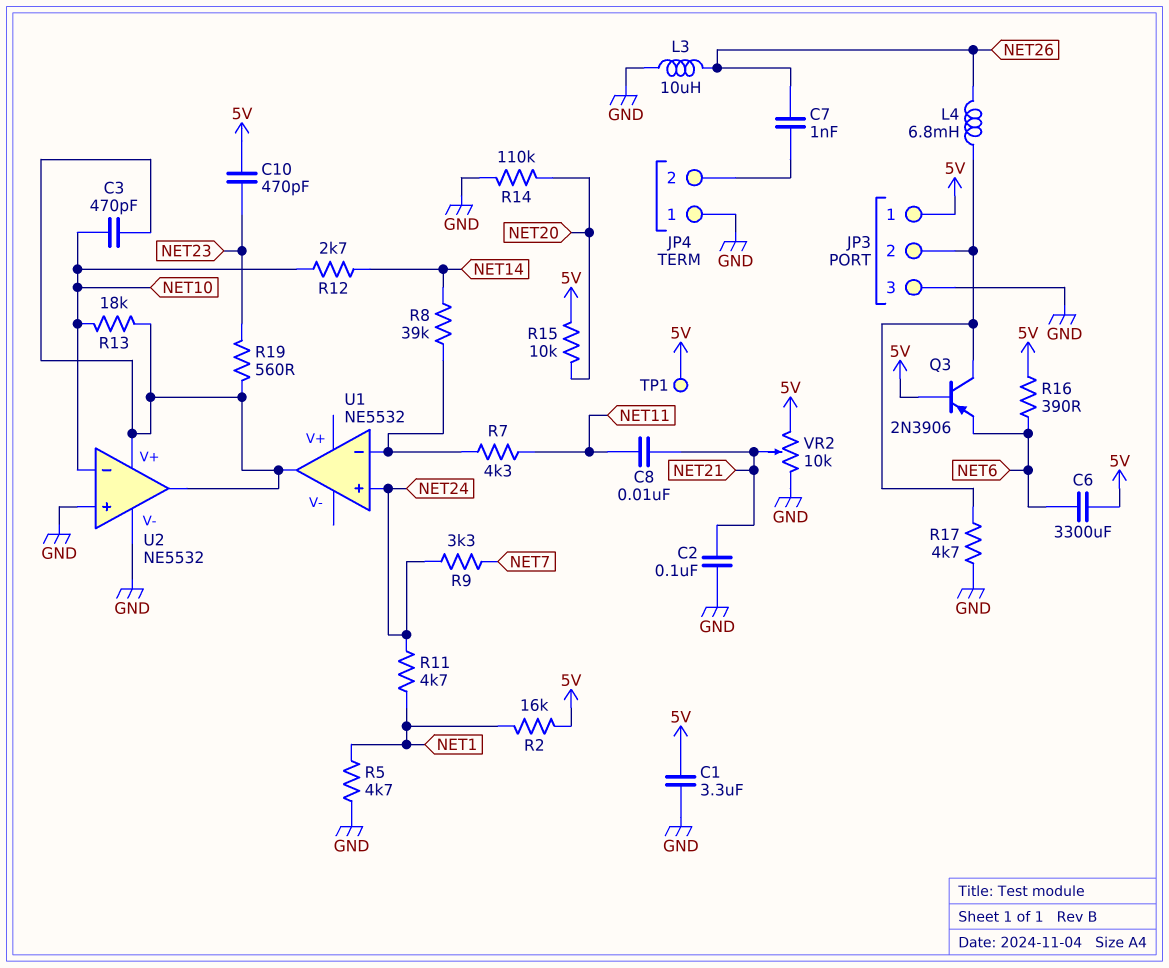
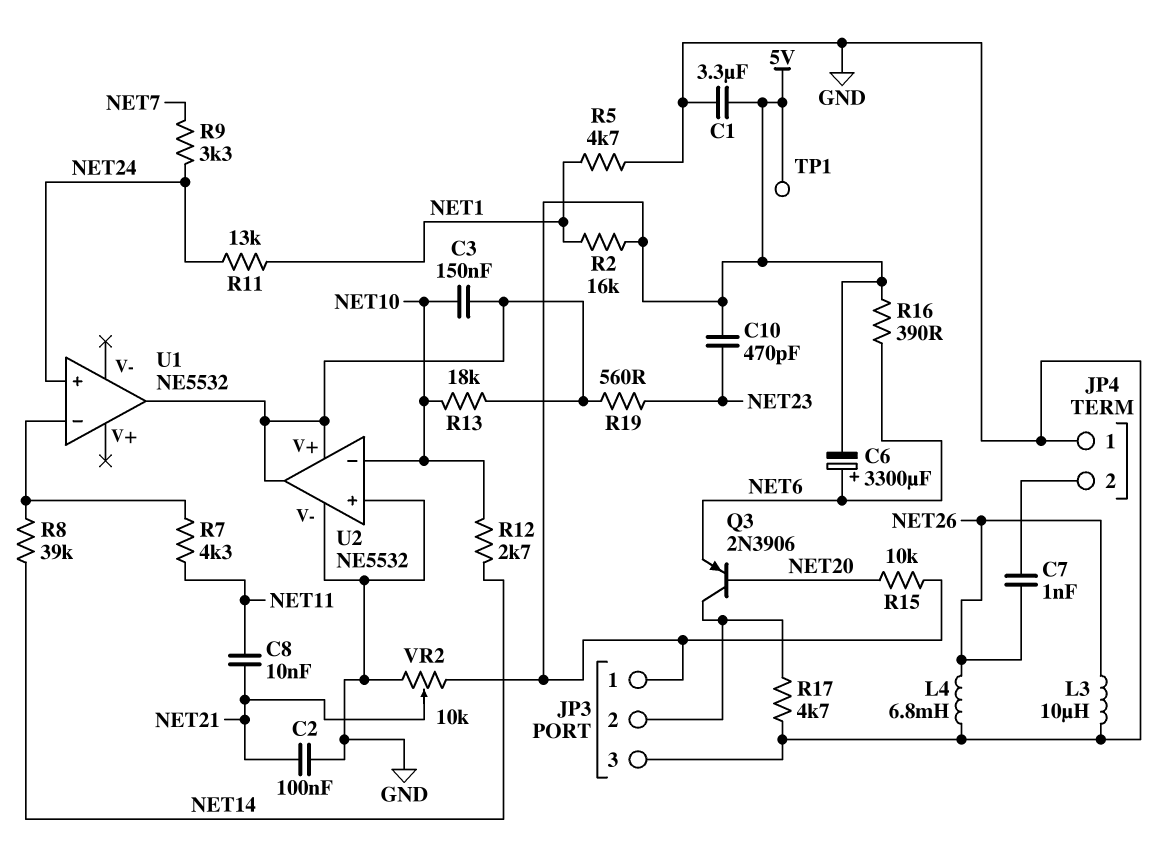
C3: 470pF (NET10, U1/out) -> 150nF (NET10, U1/out)
C6: 3300uF (5V, NET6) -> 3300uF (plus NET6, minus 5V)
L4: 6.8mH (JP3/2, NET26) -> 6.8mH (GND, NET26)
Q3: PNP 2N3906 (B 5V, C JP3/2, E NET6) -> PNP 2N3906 (B NET20, C JP3/2, E NET6)
R11: 4.7k (NET1, NET24) -> 13k (NET1, NET24)
R14: 110k (GND, NET20) -> none

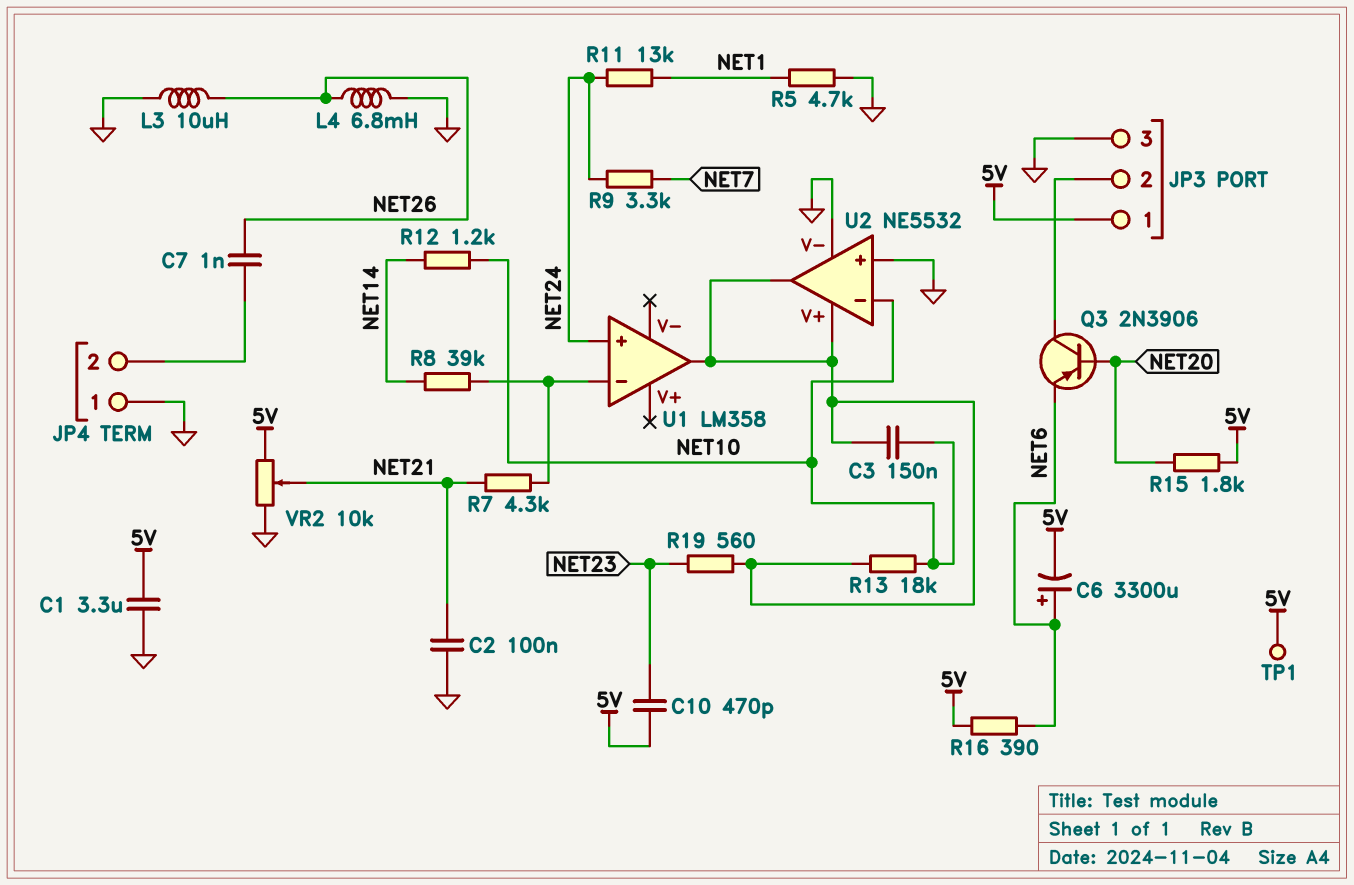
C8: 10nF (NET11, NET21) -> none
R2: 16k (5V, NET1) -> none
R7: 4.3k (NET11, U1/in-) -> 4.3k (NET21, U1/in-)
R12: 2.7k (NET10, NET14) -> 1.2k (NET10, NET14)
R15: 10k (5V, NET20) -> 1.8k (5V, NET20)
R17: 4.7k (GND, JP3/2) -> none
U1: NE5532 -> LM358

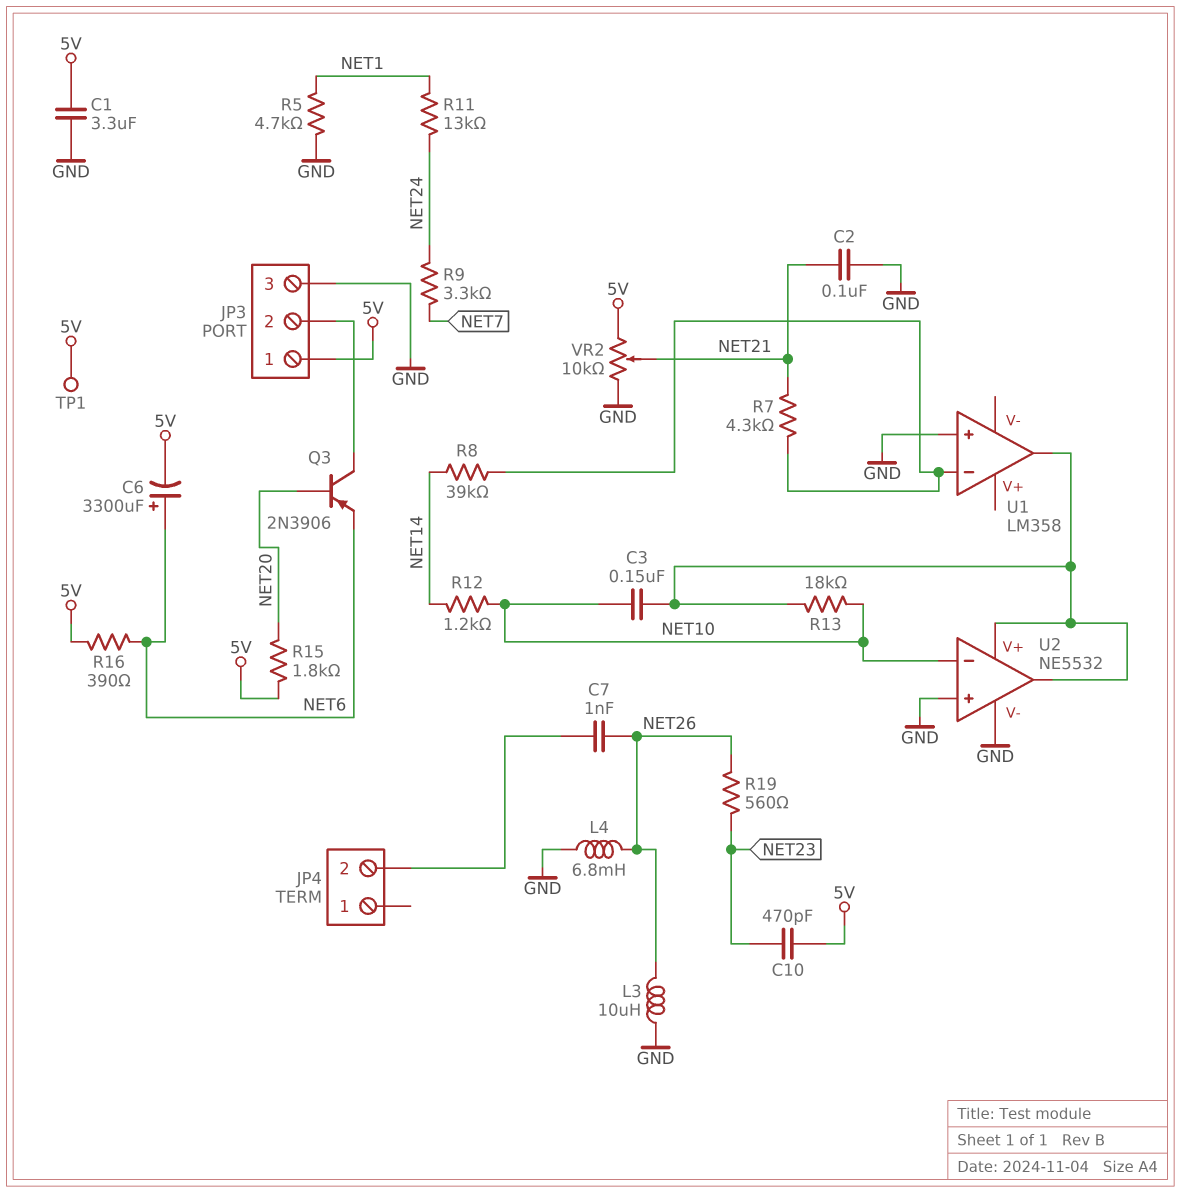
JP4 pin 1: GND -> none
R19: 560 (NET23, U1/out) -> 560 (NET23, NET26)
U1 pin in+: NET24 -> GND

